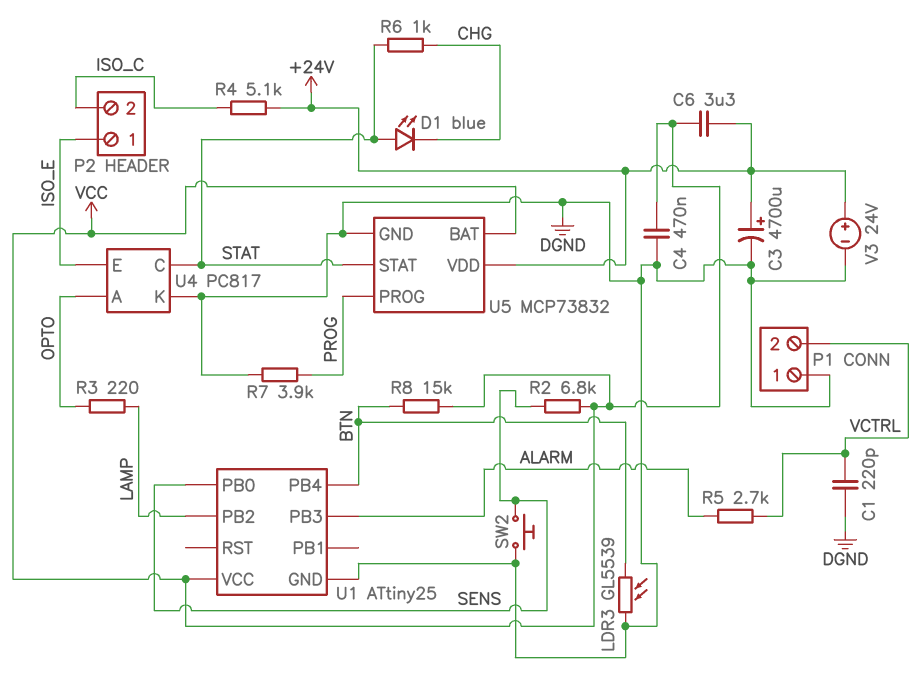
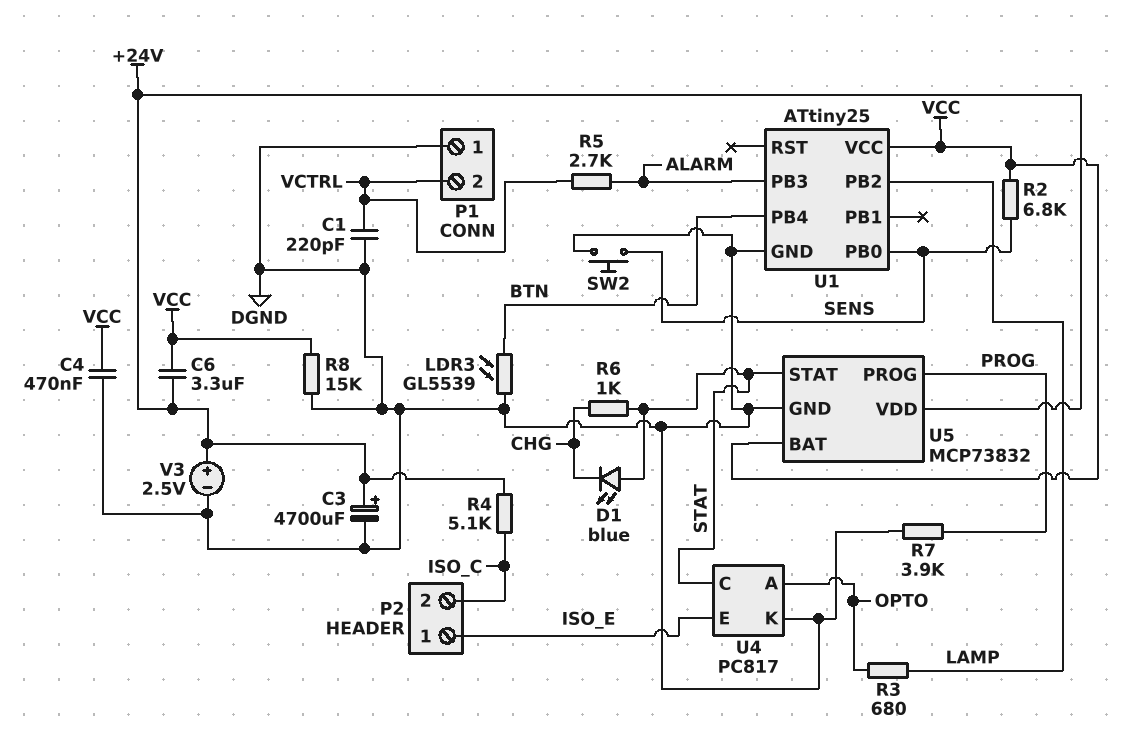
R3: 220 (LAMP, OPTO) -> 680 (LAMP, OPTO)
R8: 15k (BTN, VCC) -> 15k (DGND, VCC)
V3: 24V (plus +24V, minus DGND) -> 2.5V (plus +24V, minus DGND)

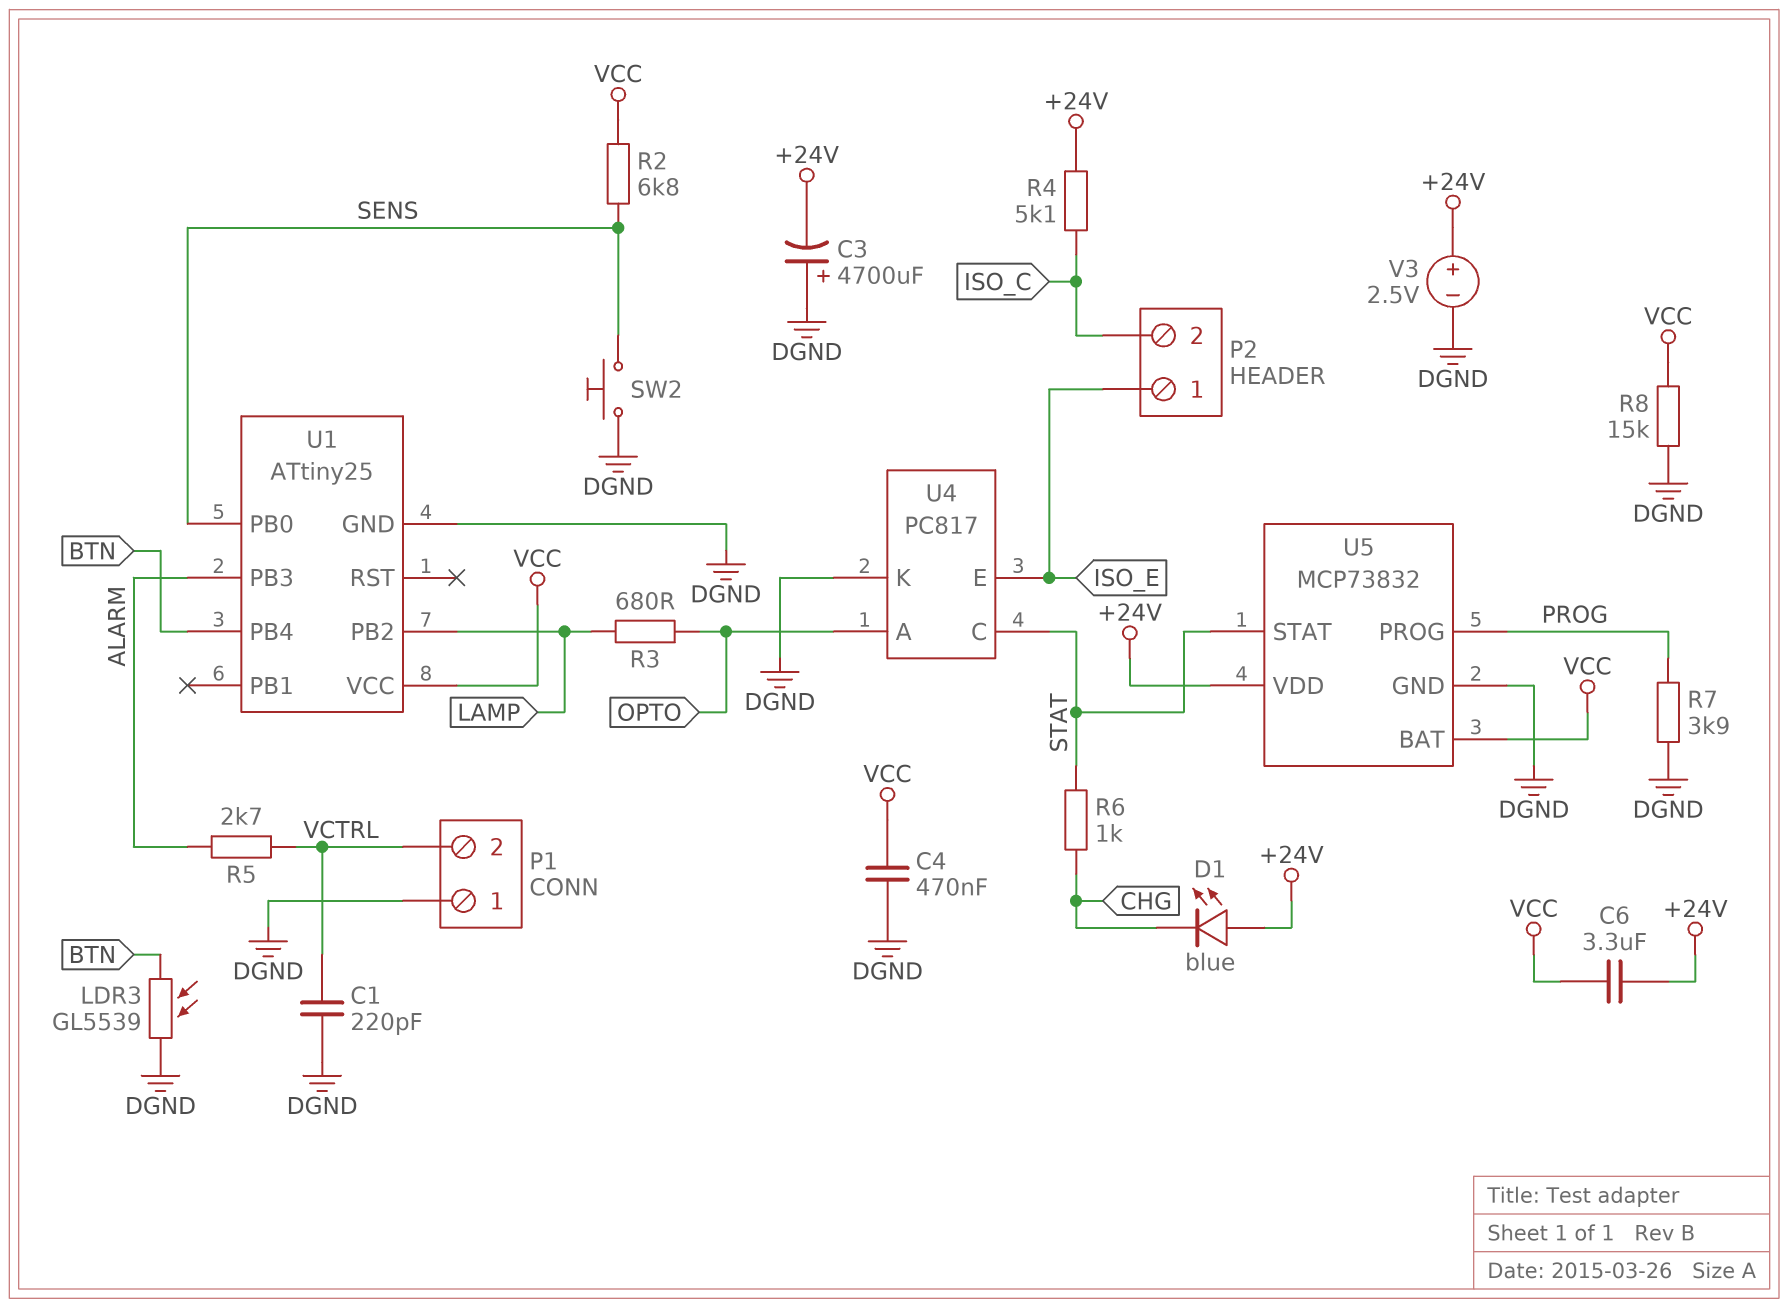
C3: 4700uF (plus +24V, minus DGND) -> 4700uF (plus DGND, minus +24V)
D1: LED blue (A STAT, K CHG) -> LED blue (A +24V, K CHG)

